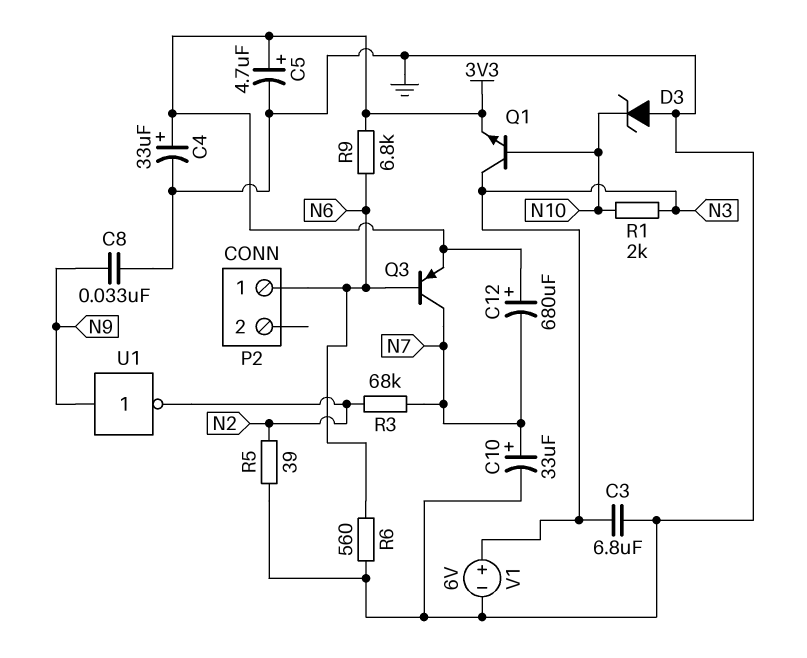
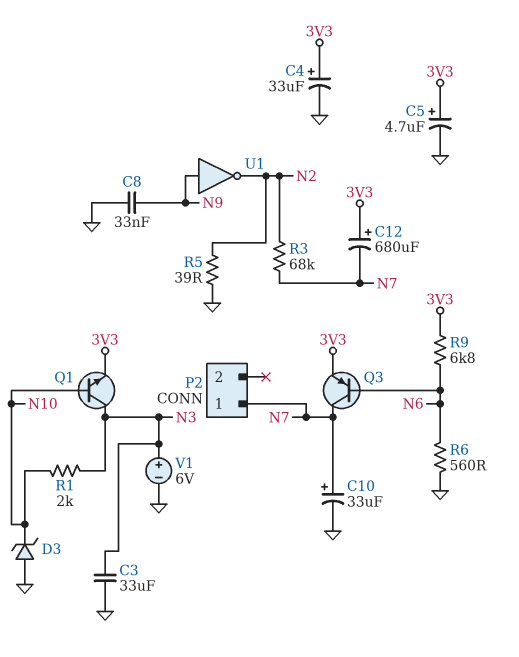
C3: 6.8uF (GND, N3) -> 33uF (GND, N3)
P2 pin 1: N6 -> N7

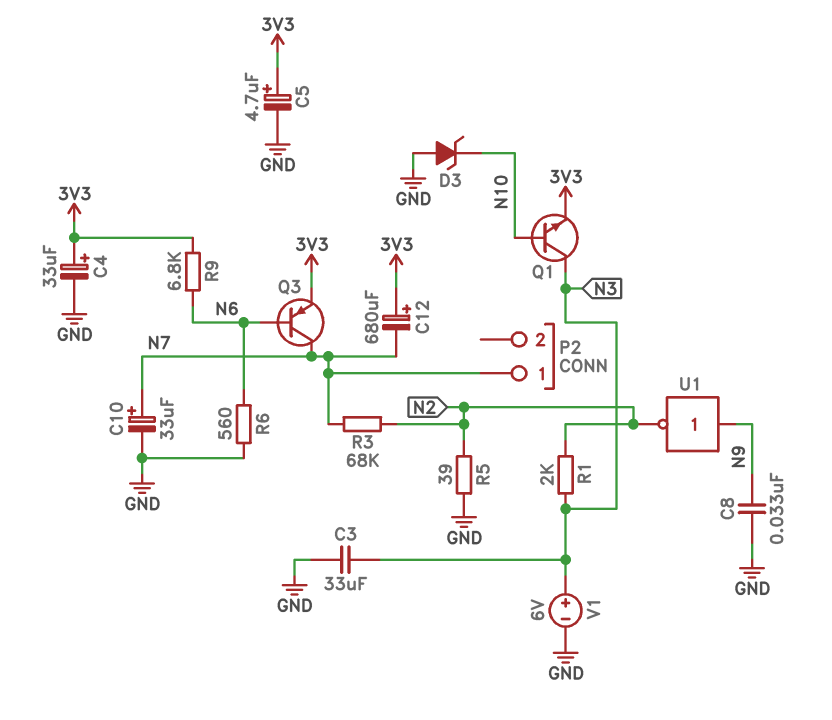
R1: 2k (N3, N10) -> 2k (N2, N3)

